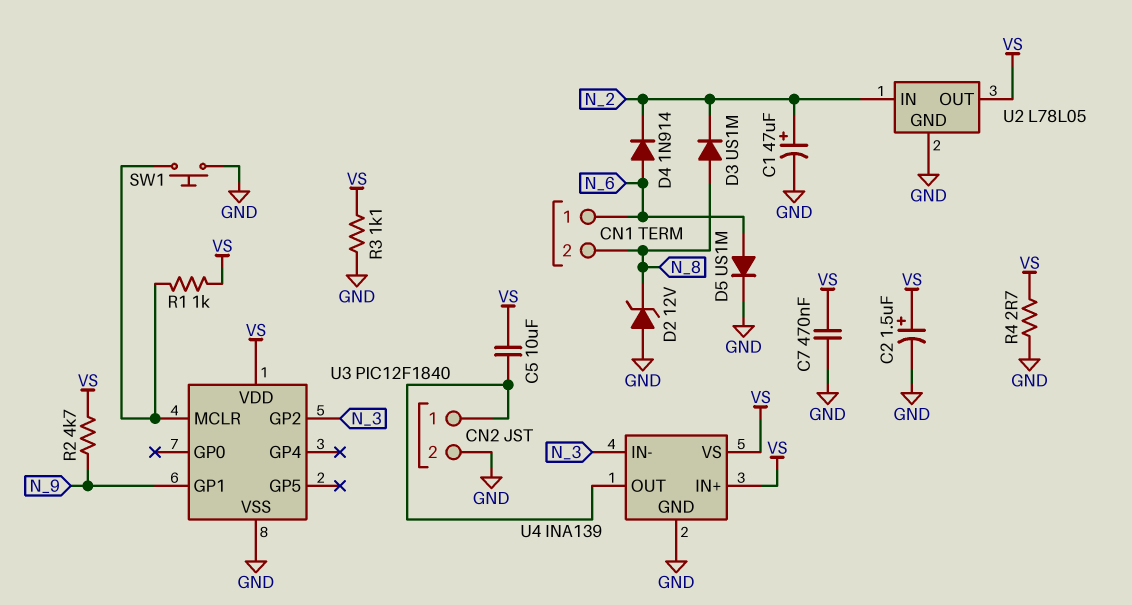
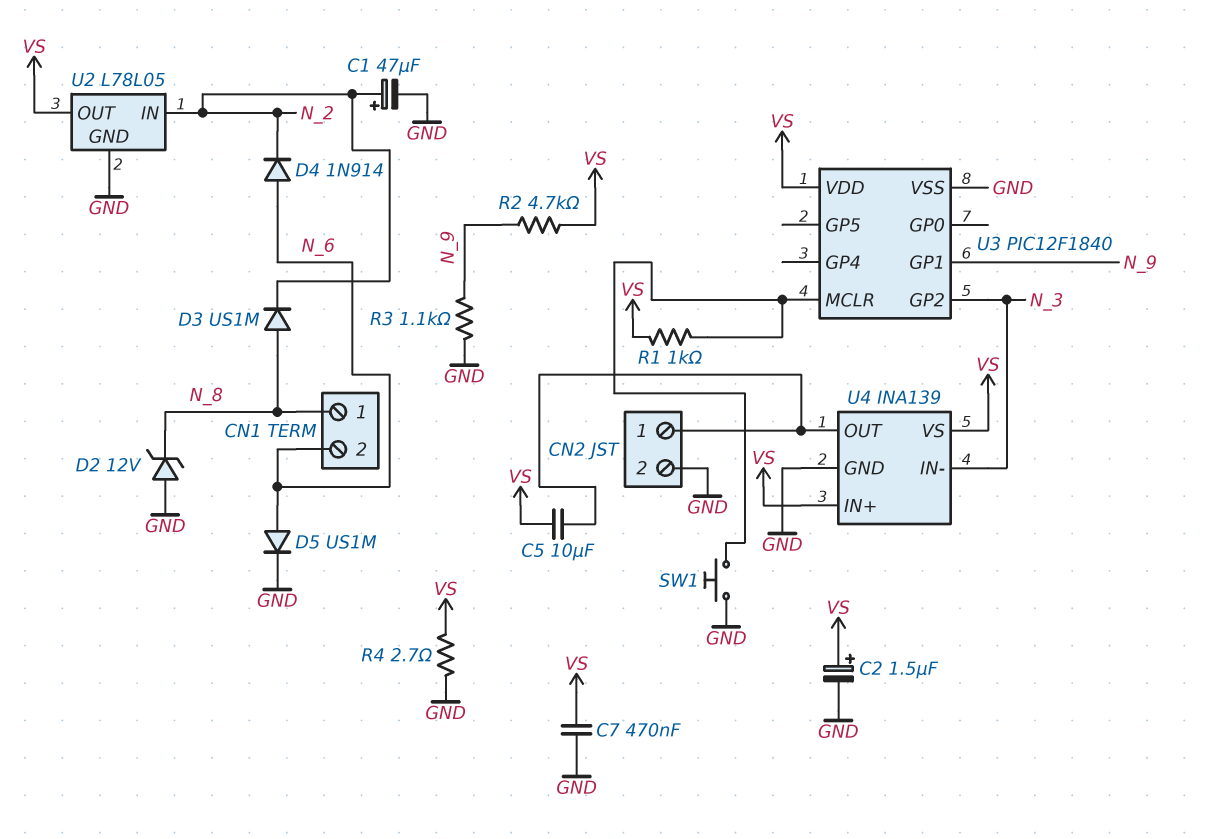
CN1 pin 1: N_6 -> N_8
CN1 pin 2: N_8 -> N_6
R3: 1.1k (GND, VS) -> 1.1k (GND, N_9)

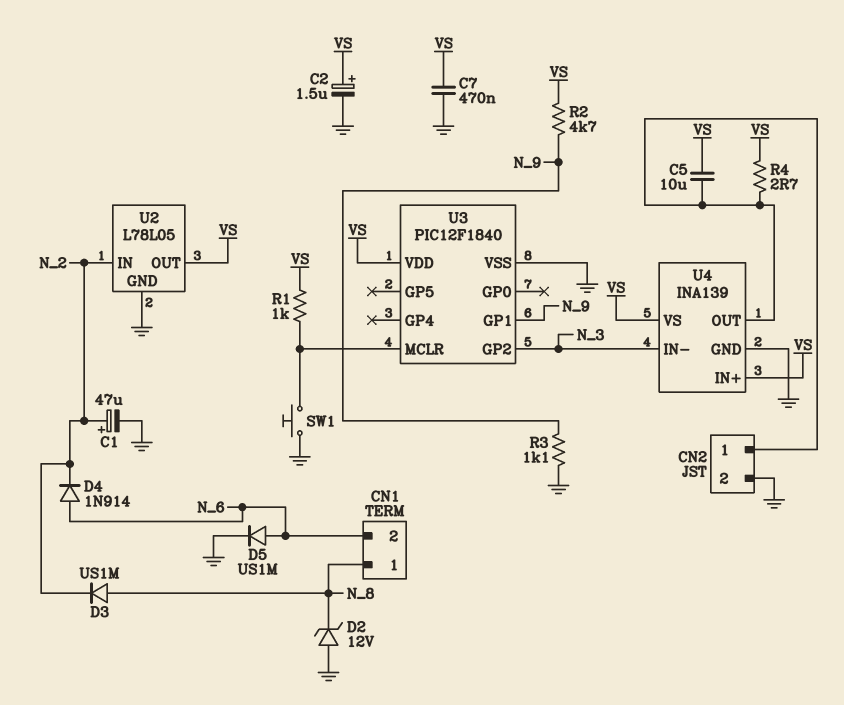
R4: 2.7 (GND, VS) -> 2.7 (CN2/1, VS)

